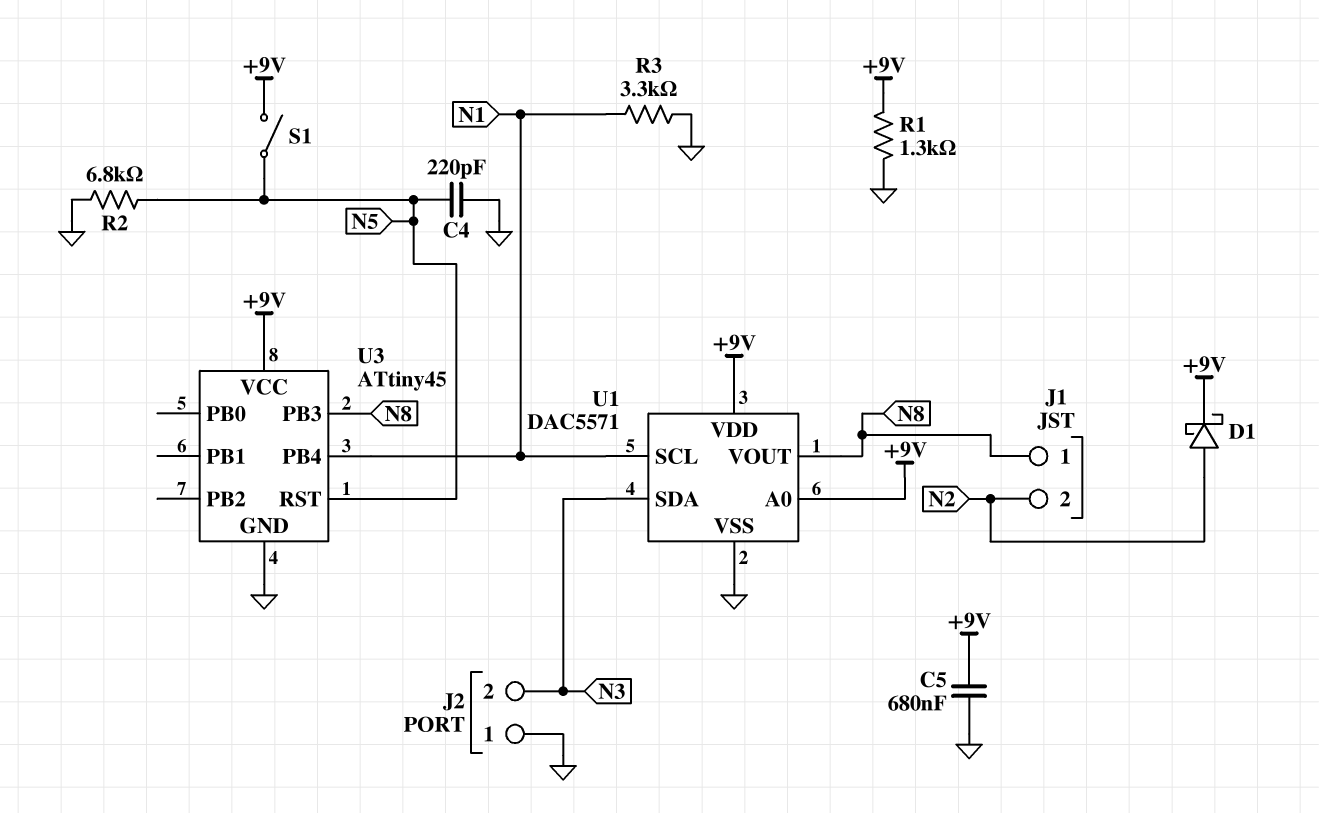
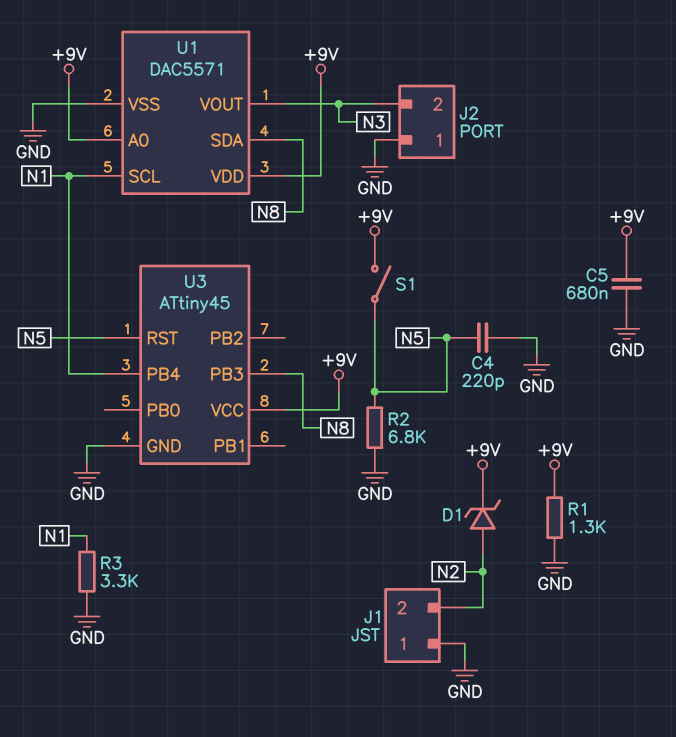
D1: schottky (A N2, K +9V) -> zener (A N2, K +9V)
J1 pin 1: N8 -> GND
U1 pin SDA: N3 -> N8
U1 pin VOUT: N8 -> N3

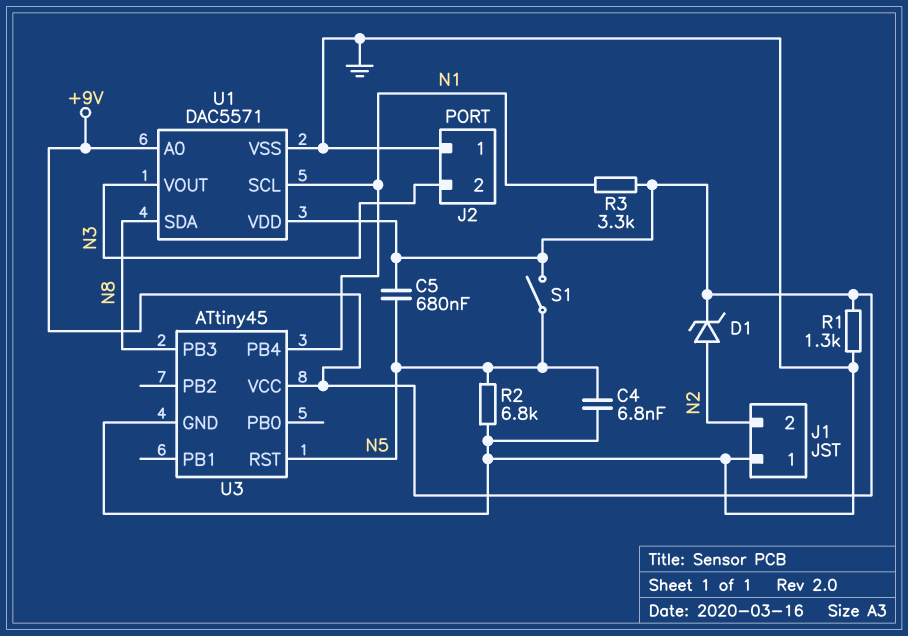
C4: 220pF (GND, N5) -> 6.8nF (GND, N5)
C5: 680nF (+9V, GND) -> 680nF (+9V, N5)
R3: 3.3k (GND, N1) -> 3.3k (+9V, N1)

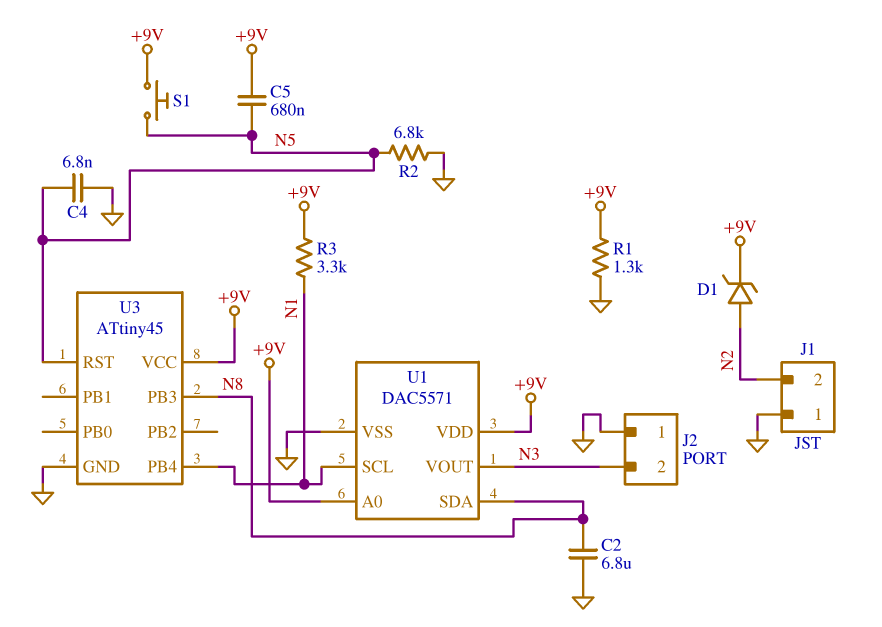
C2: none -> 6.8uF (GND, N8)
S1: switch (+9V, N5) -> button (+9V, N5)

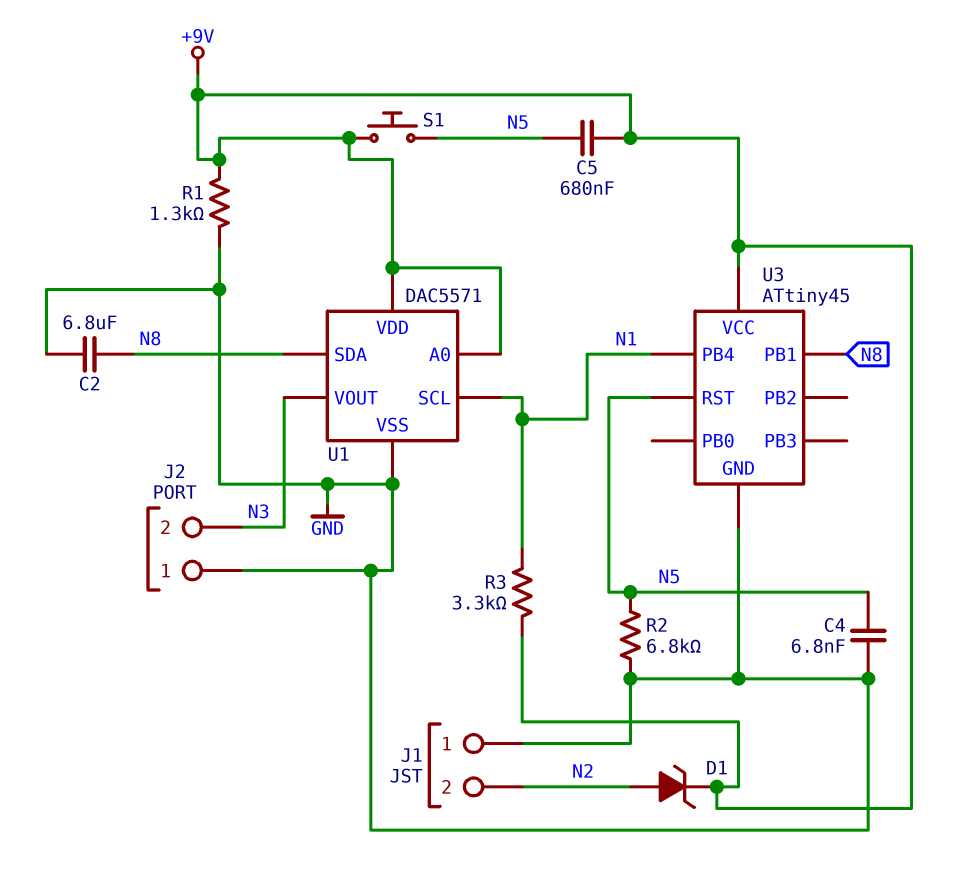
U3 pin PB1: none -> N8
U3 pin PB3: N8 -> none

